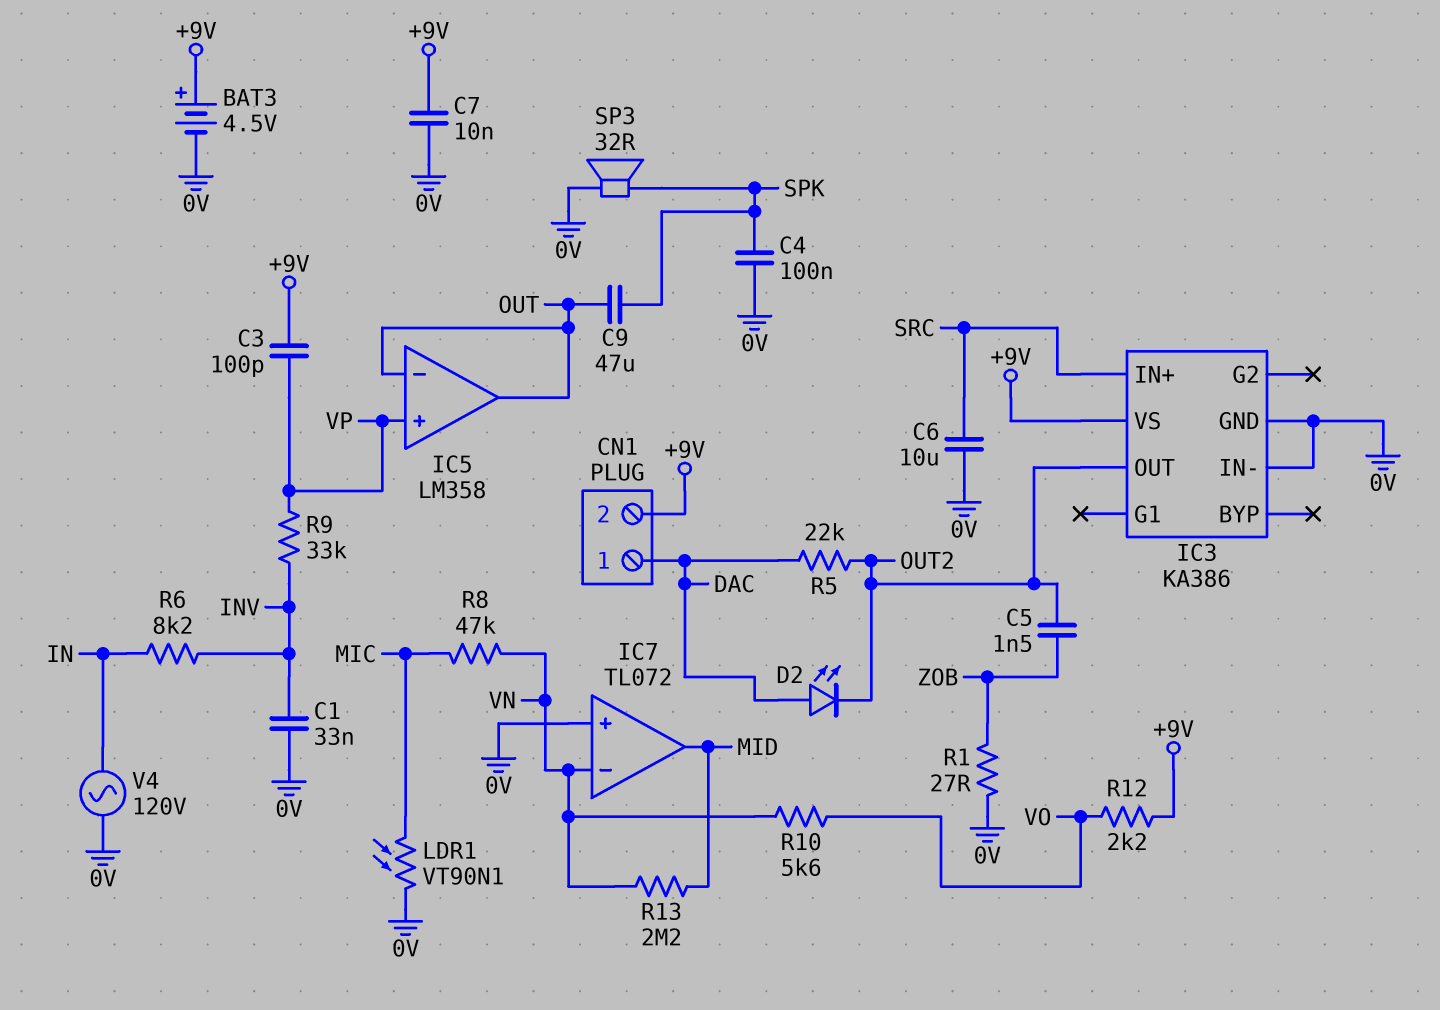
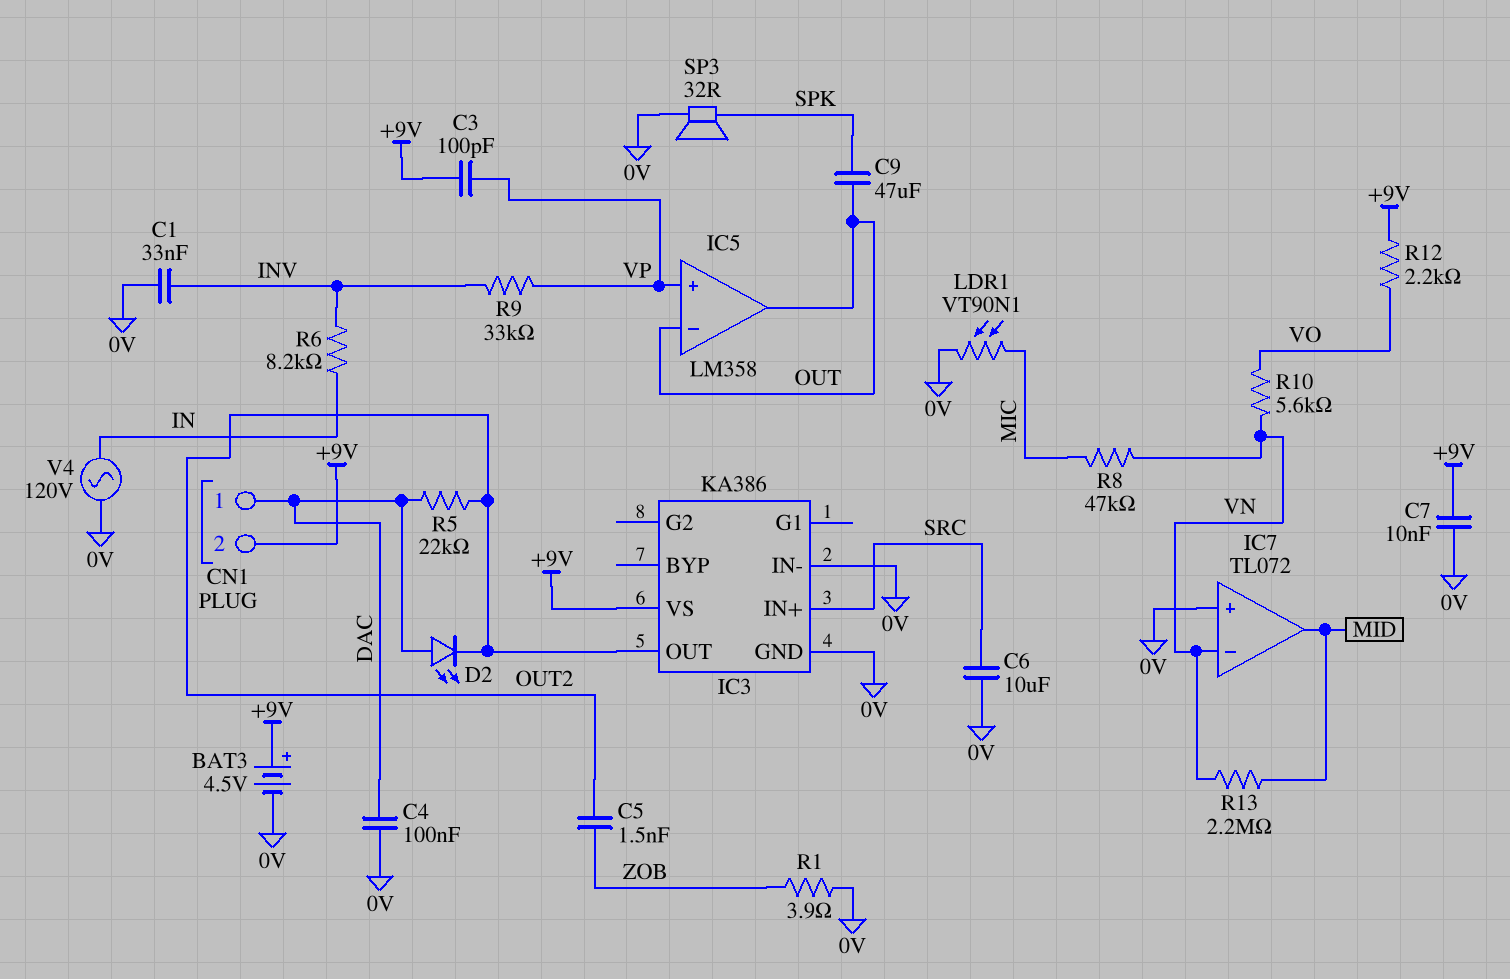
C4: 100nF (0V, SPK) -> 100nF (0V, DAC)
R1: 27 (0V, ZOB) -> 3.9 (0V, ZOB)

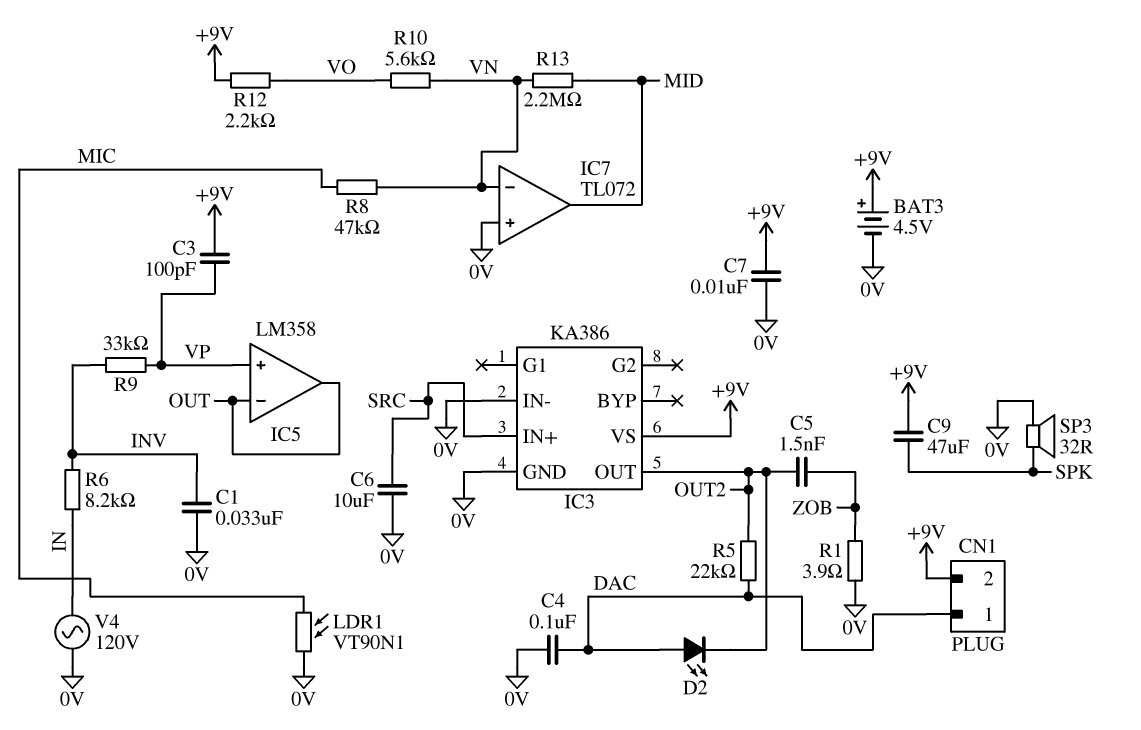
C9: 47uF (OUT, SPK) -> 47uF (+9V, SPK)

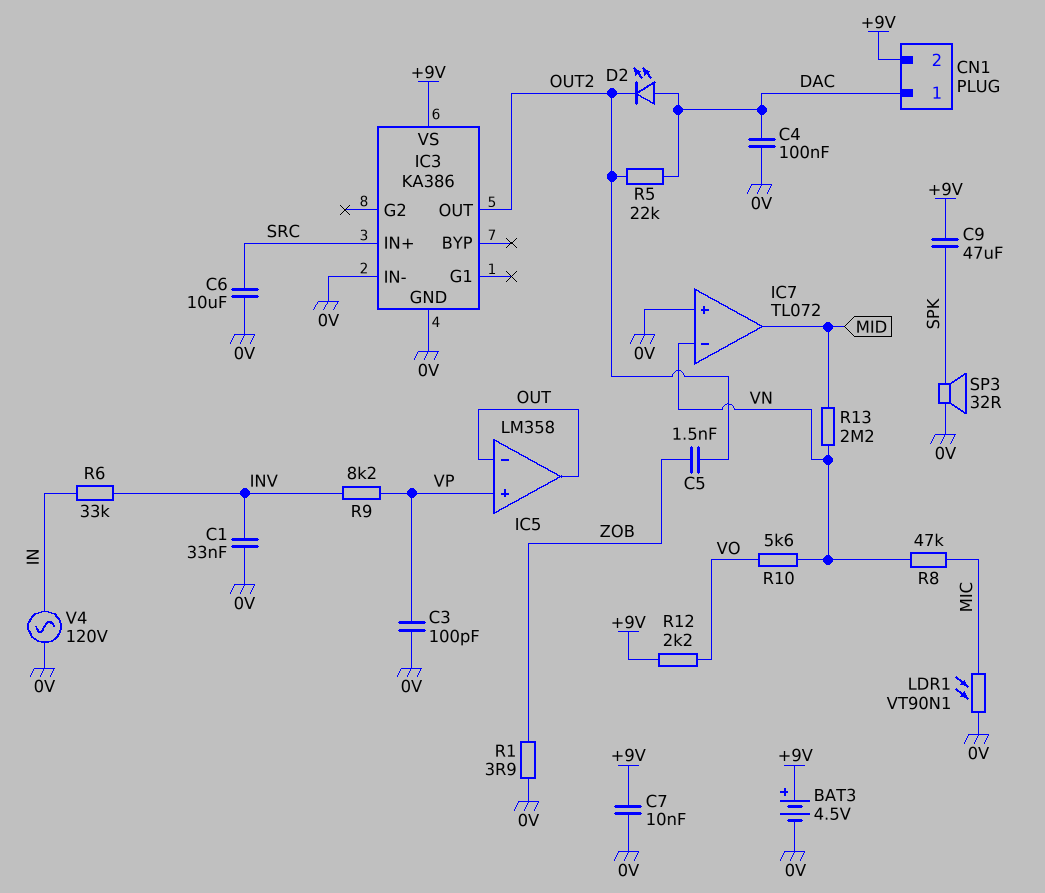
C3: 100pF (+9V, VP) -> 100pF (0V, VP)
R6: 8.2k (IN, INV) -> 33k (IN, INV)
R9: 33k (INV, VP) -> 8.2k (INV, VP)

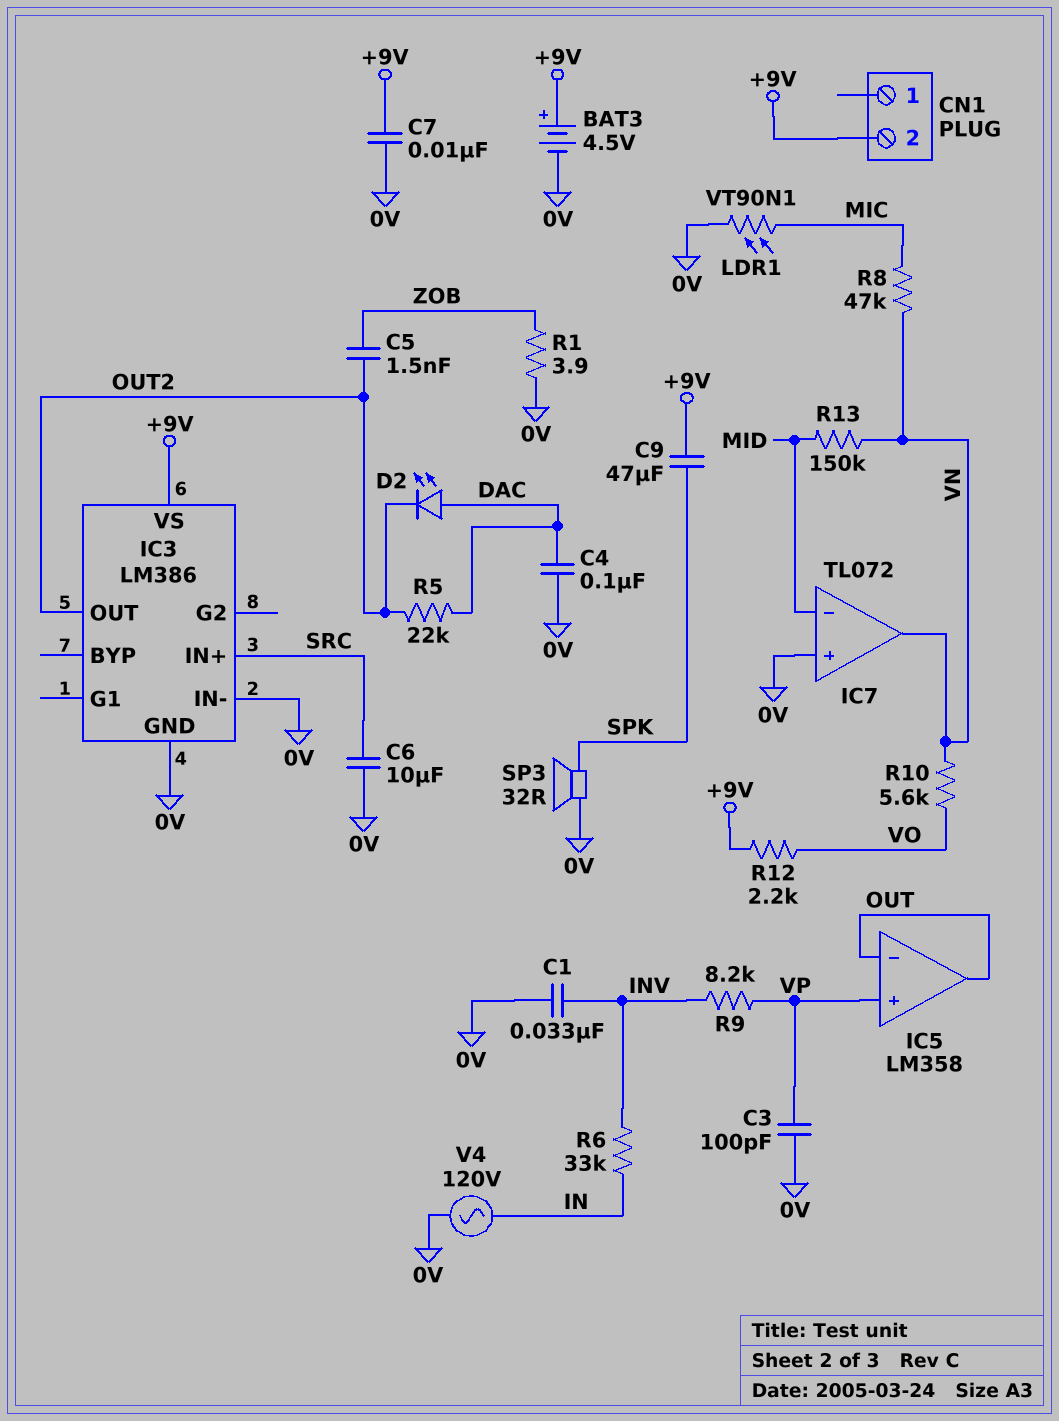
CN1 pin 1: DAC -> none
IC3: KA386 -> LM386
IC7 pin in-: VN -> MID
IC7 pin out: MID -> VN
R13: 2.2M (MID, VN) -> 150k (MID, VN)

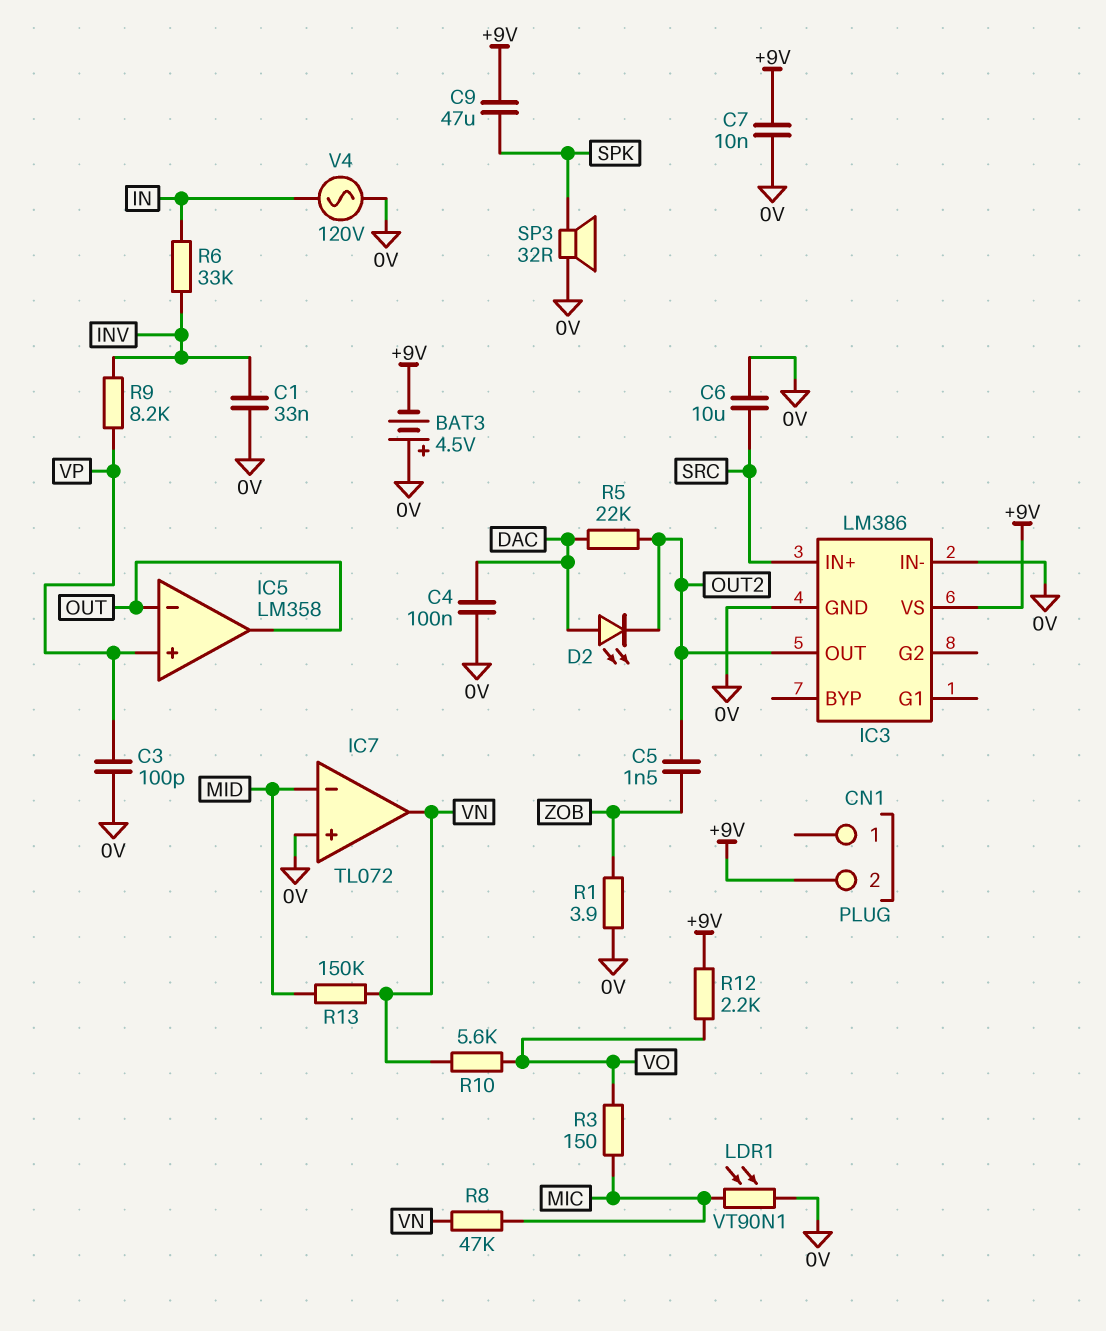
BAT3: 4.5V (plus +9V, minus 0V) -> 4.5V (plus 0V, minus +9V)
R3: none -> 150 (MIC, VO)

